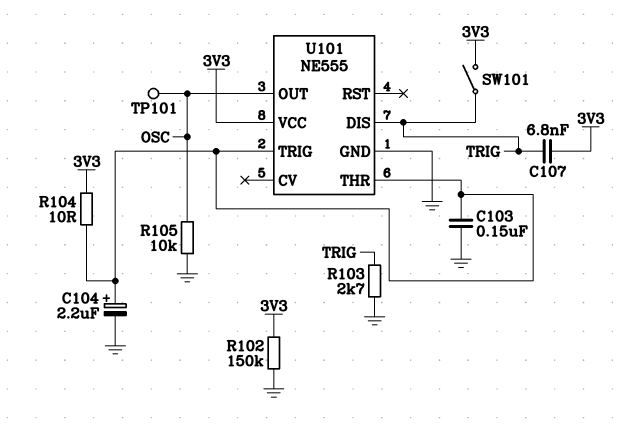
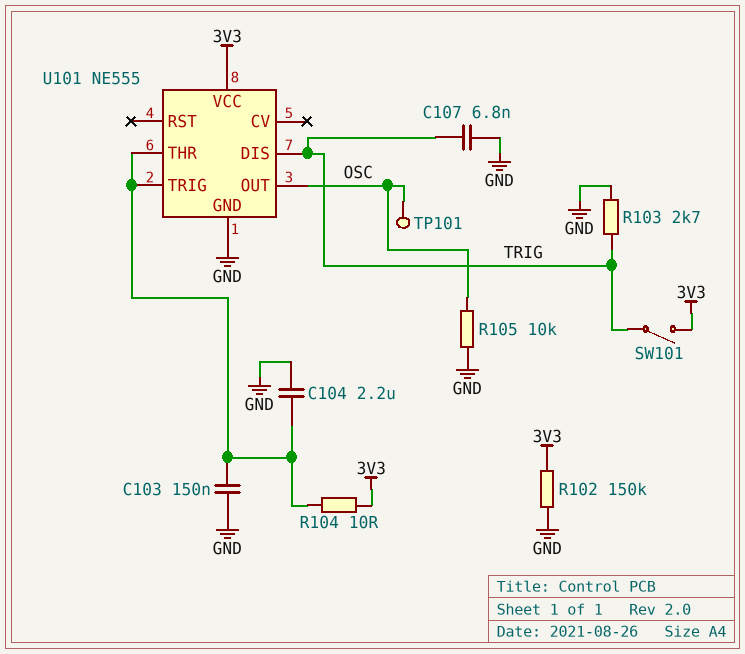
C104: 2.2uF (plus U101/THR, minus GND) -> 2.2uF (GND, U101/THR)
C107: 6.8nF (3V3, TRIG) -> 6.8nF (GND, TRIG)

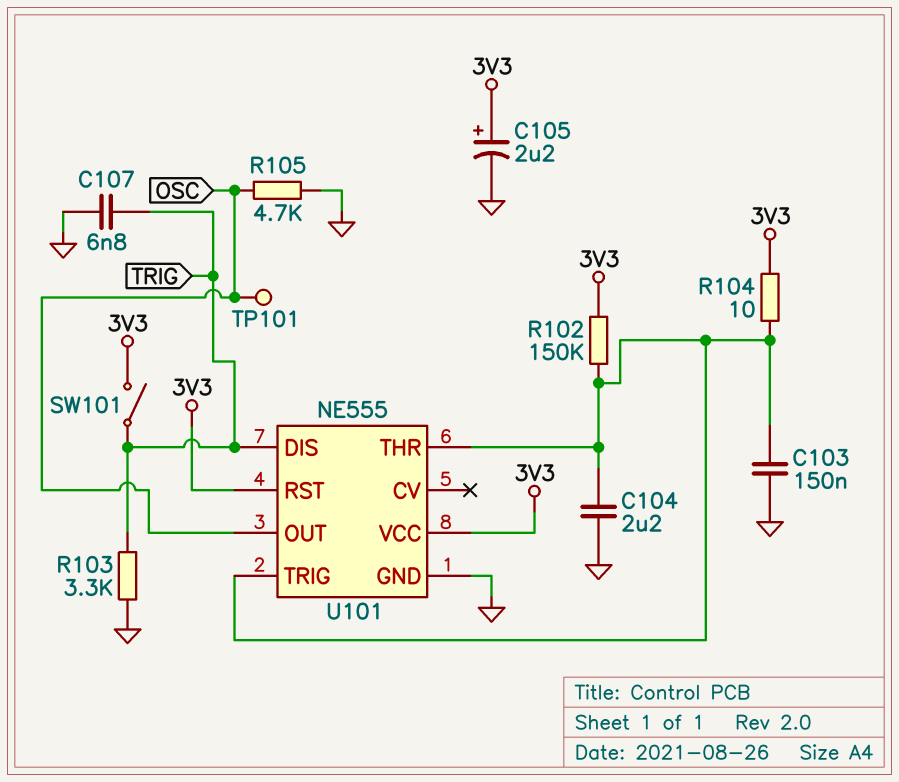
C105: none -> 2.2uF (plus 3V3, minus GND)
R102: 150k (3V3, GND) -> 150k (3V3, U101/THR)
R103: 2.7k (GND, TRIG) -> 3.3k (GND, TRIG)
R105: 10k (GND, OSC) -> 4.7k (GND, OSC)
U101 pin RST: none -> 3V3

